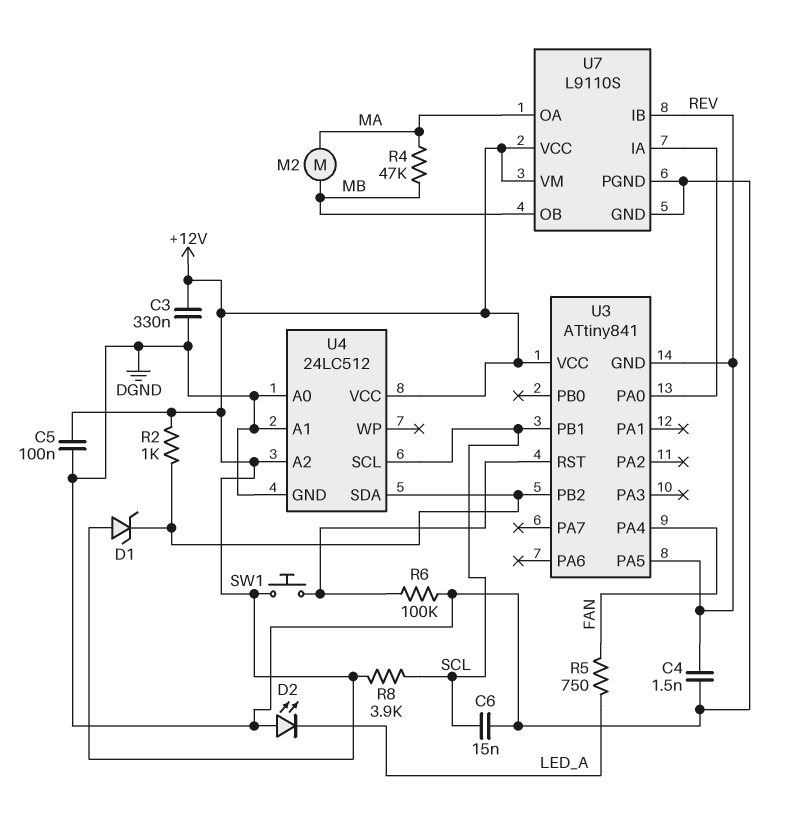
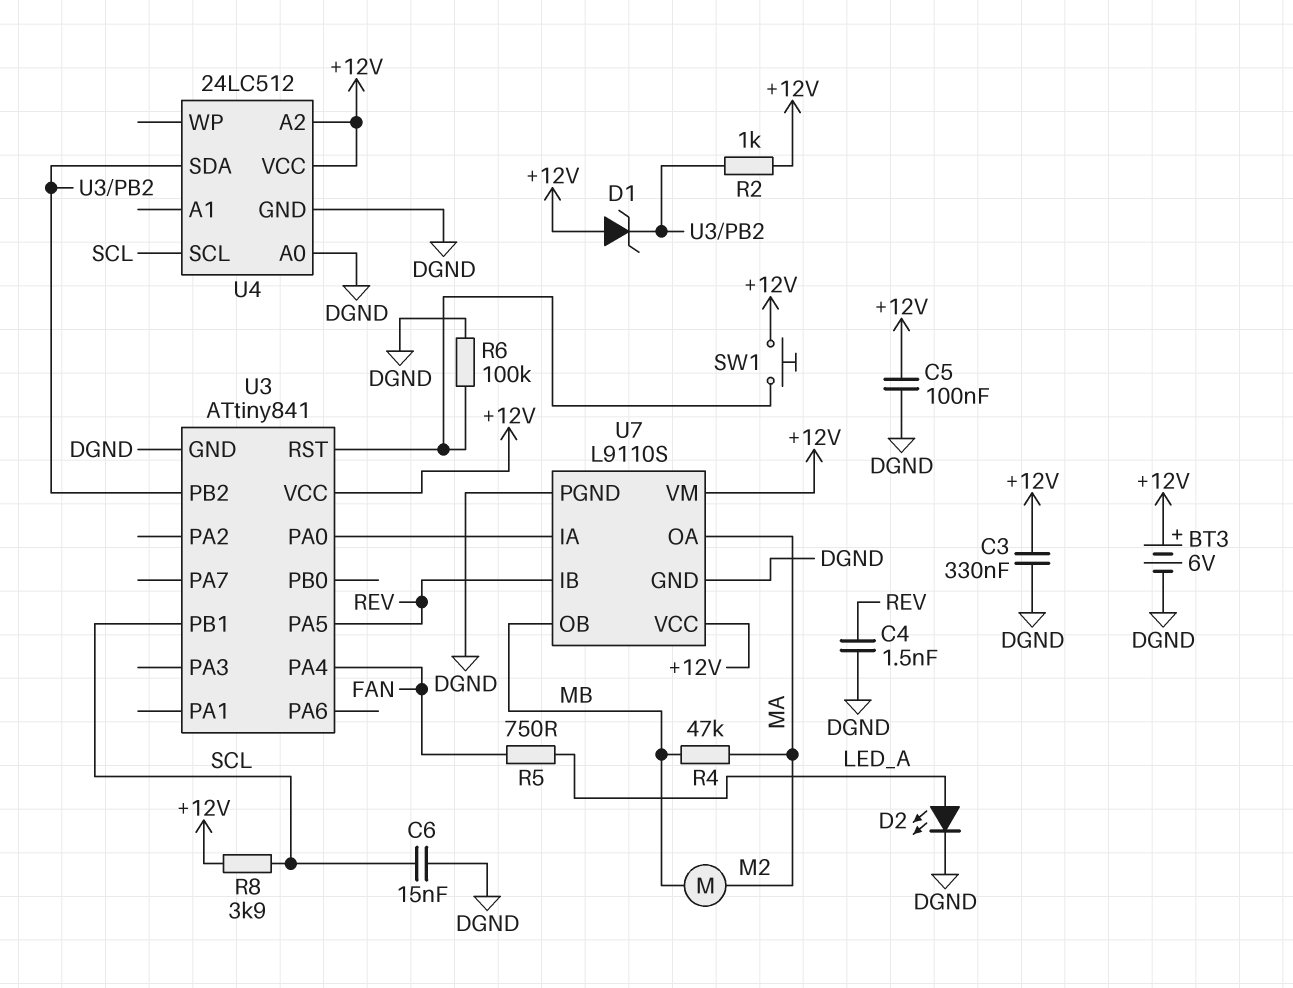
BT3: none -> 6V (plus +12V, minus DGND)
D2: LED (A DGND, K LED_A) -> LED (A LED_A, K DGND)
U3 pin GND: REV -> DGND
U4 pin A1: DGND -> none

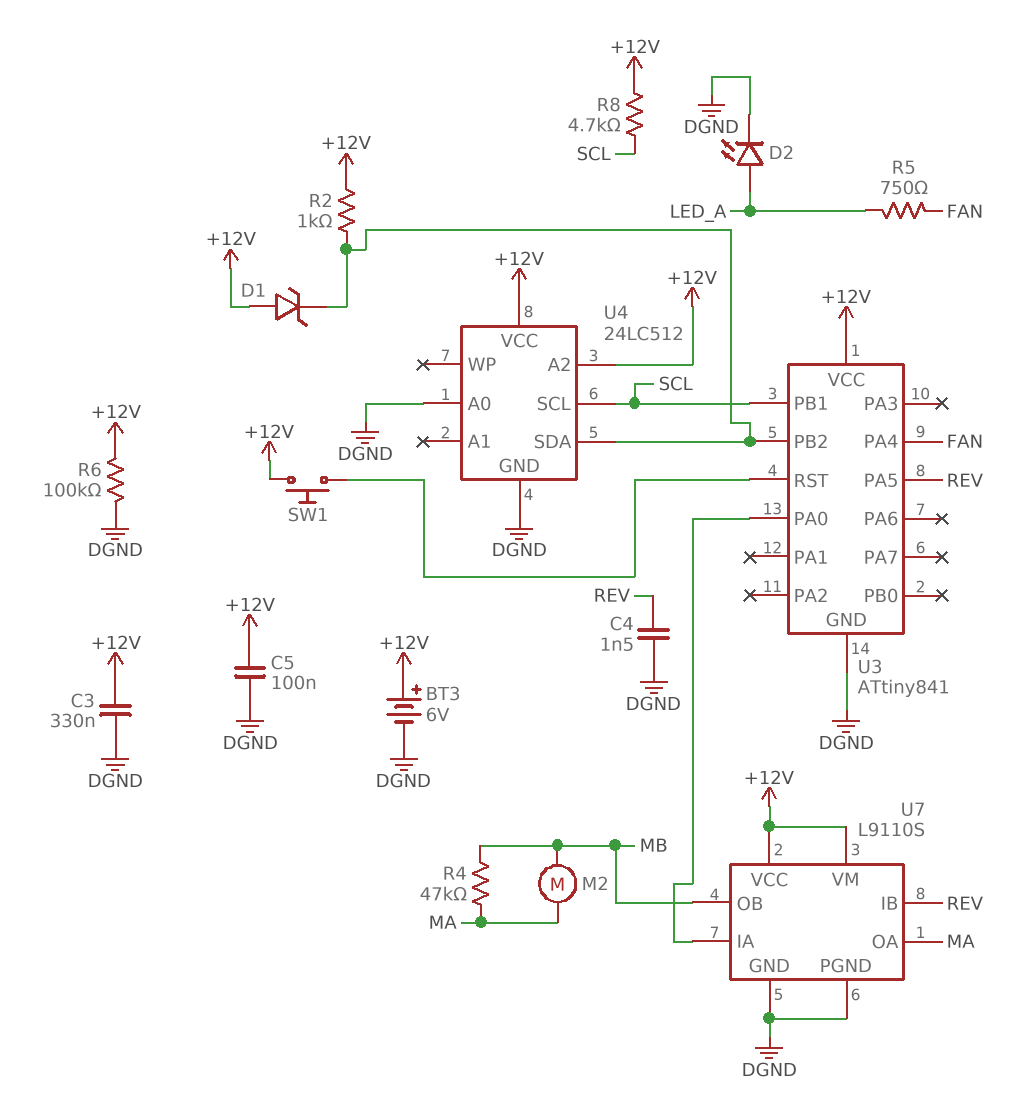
C6: 15nF (DGND, SCL) -> none
R6: 100k (DGND, U3/RST) -> 100k (+12V, DGND)
R8: 3.9k (+12V, SCL) -> 4.7k (+12V, SCL)

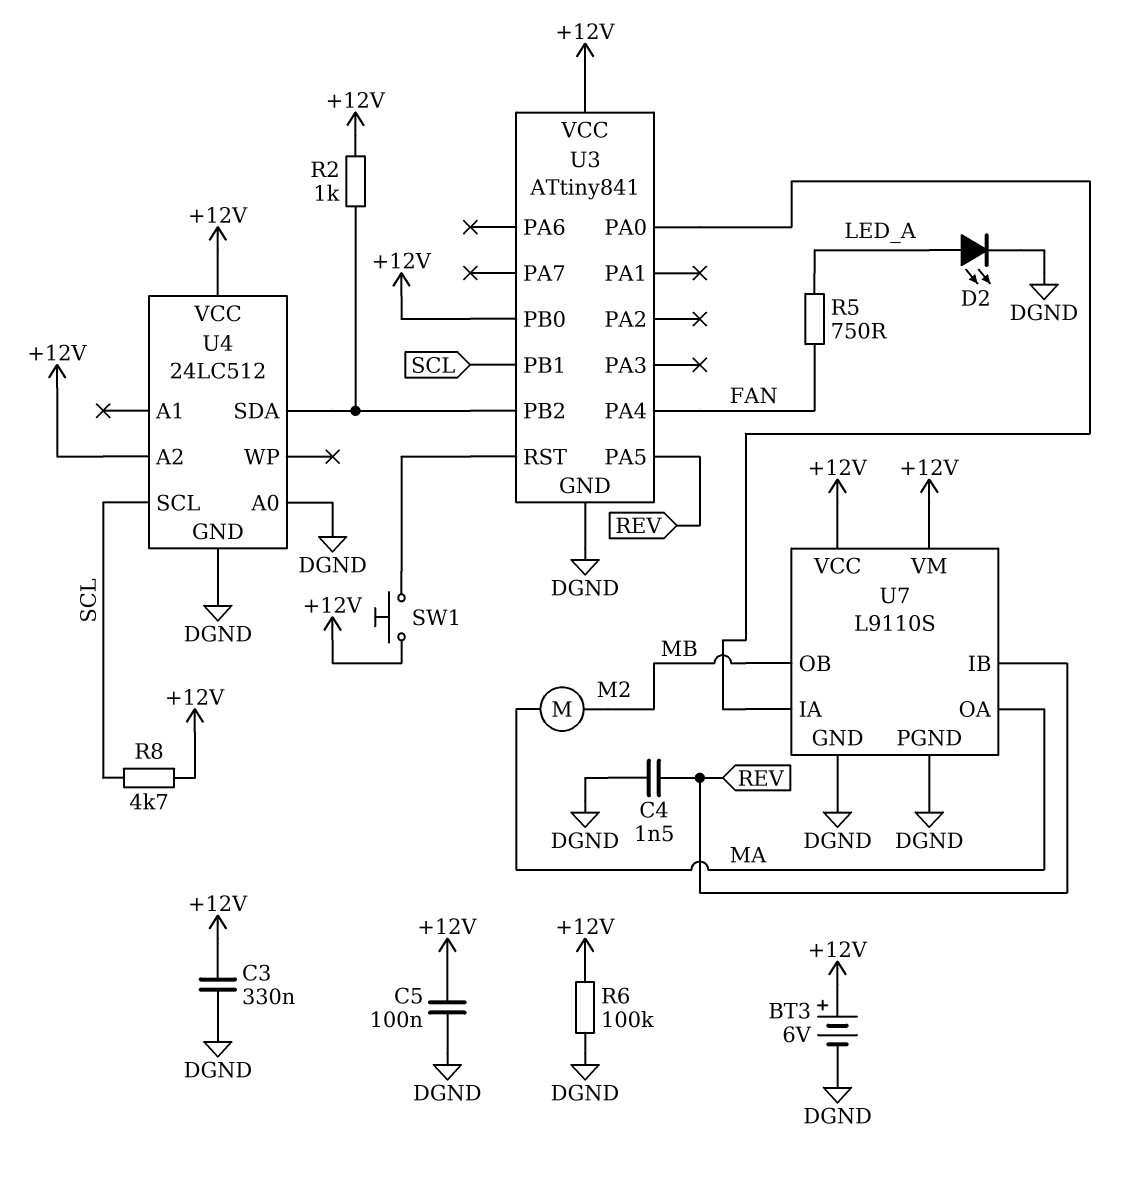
D1: zener (A +12V, K U3/PB2) -> none
R4: 47k (MA, MB) -> none
U3 pin PB0: none -> +12V

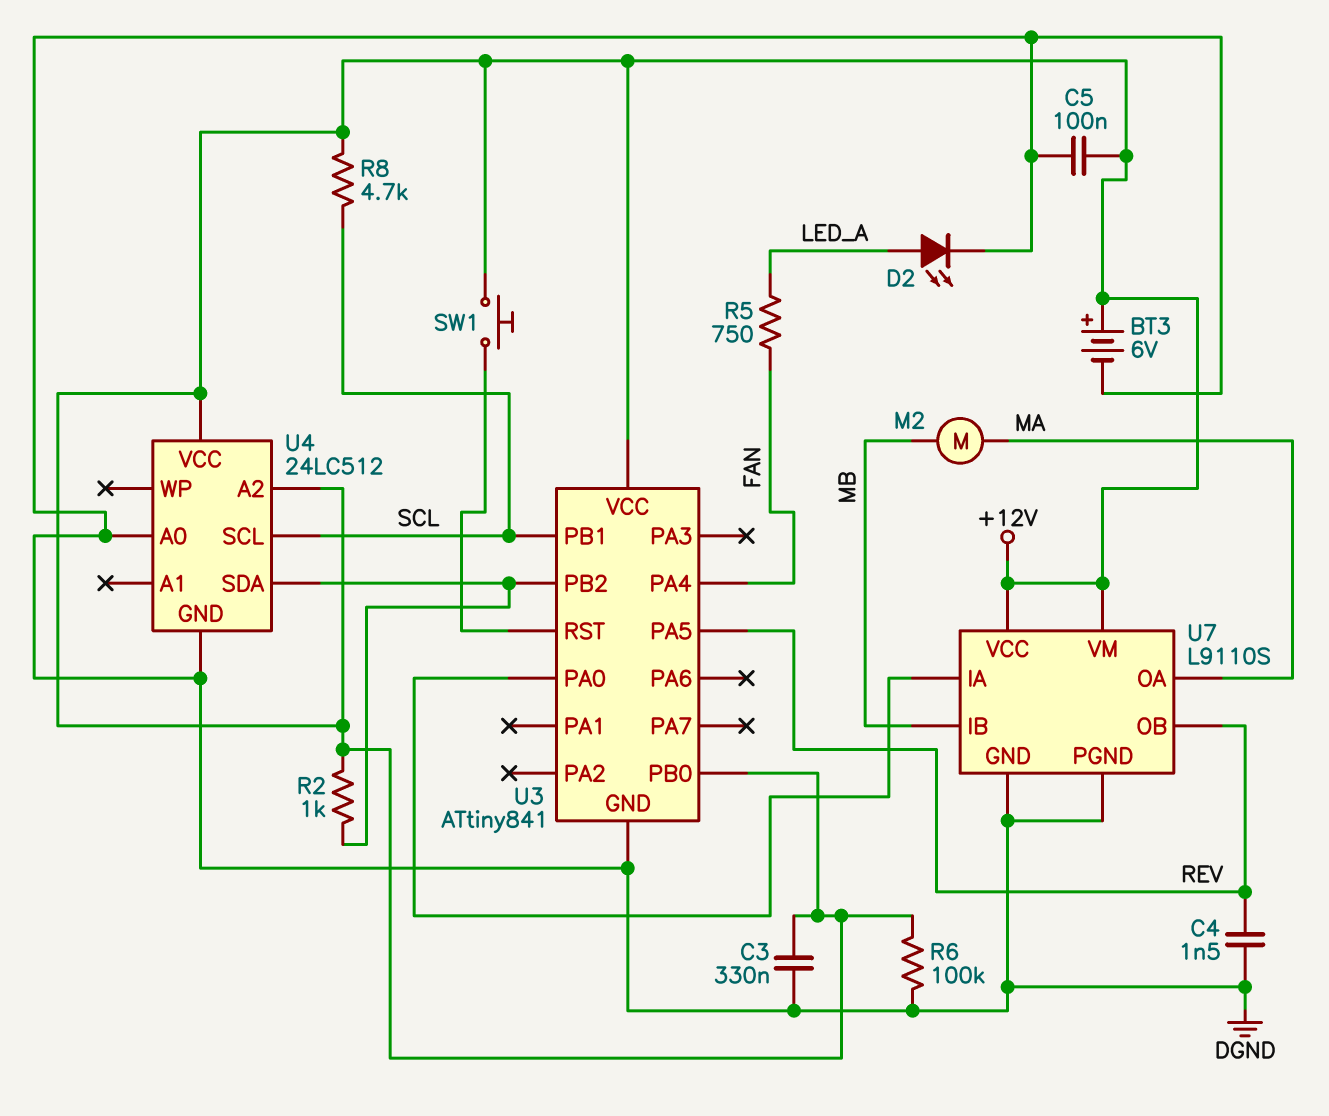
U7 pin IB: REV -> MB
U7 pin OB: MB -> REV

